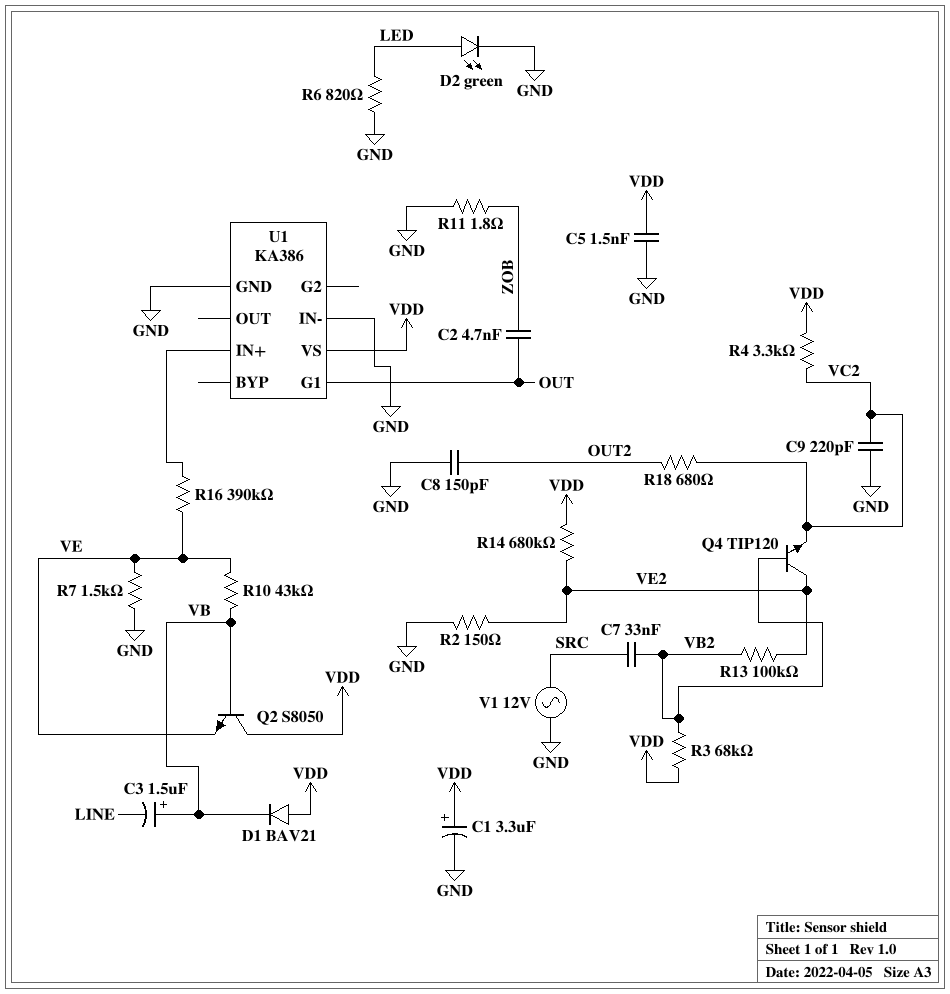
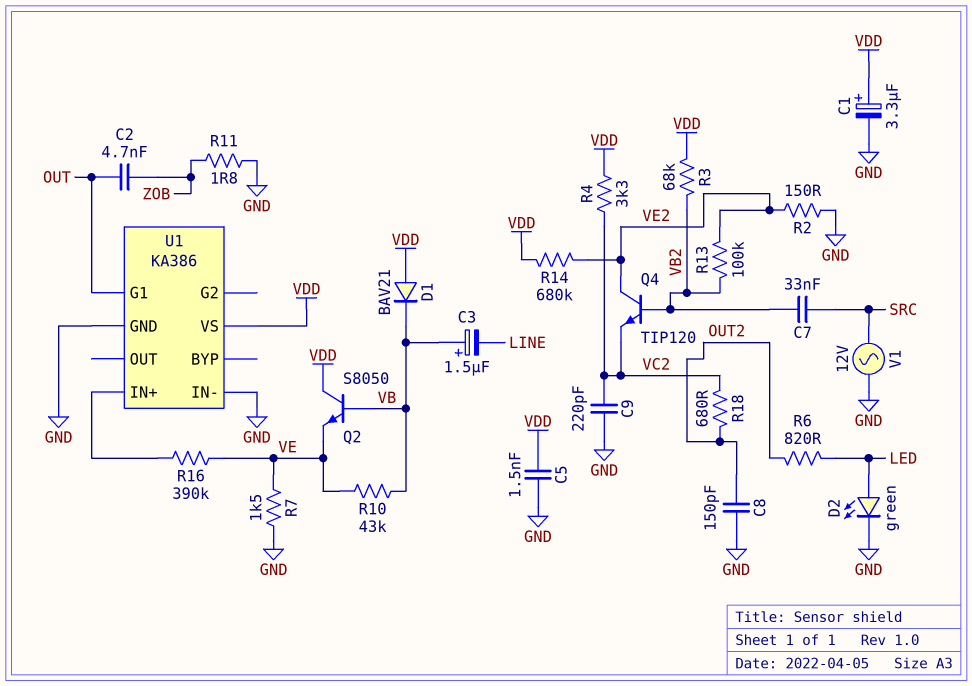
R6: 820 (GND, LED) -> 820 (LED, OUT2)

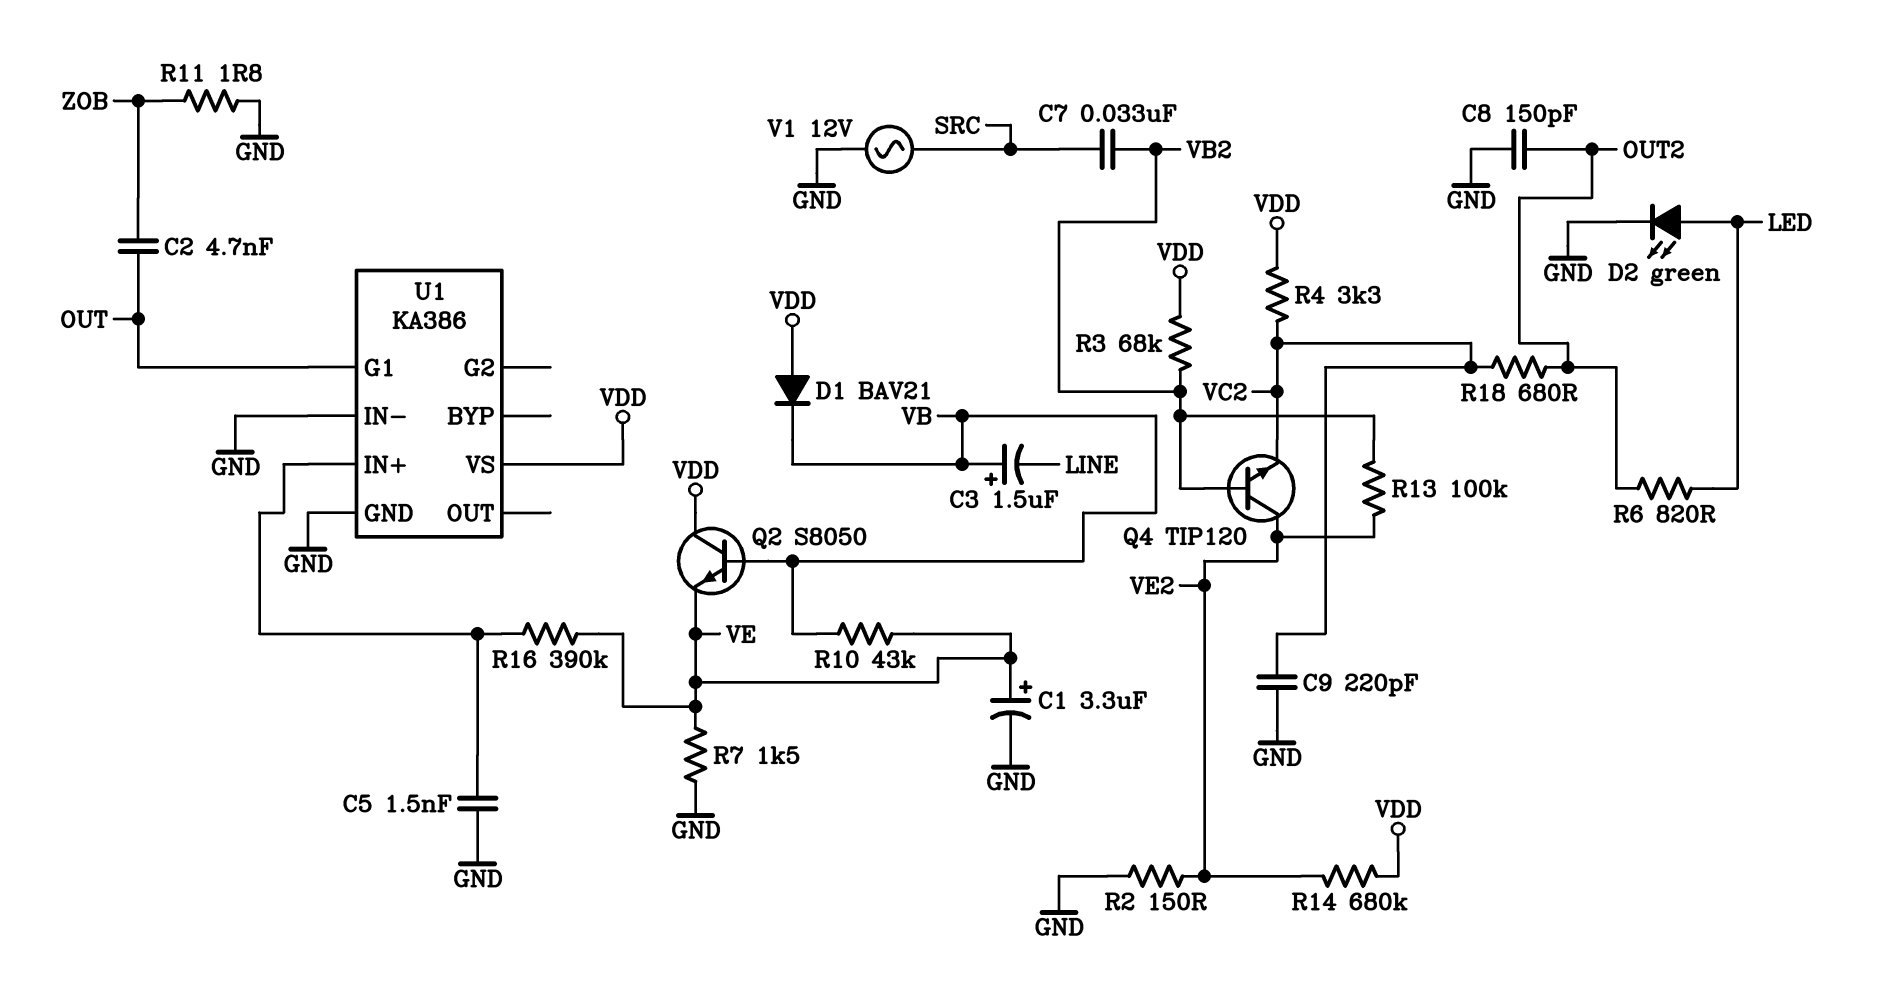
C1: 3.3uF (plus VDD, minus GND) -> 3.3uF (plus VE, minus GND)
C5: 1.5nF (GND, VDD) -> 1.5nF (GND, U1/IN+)

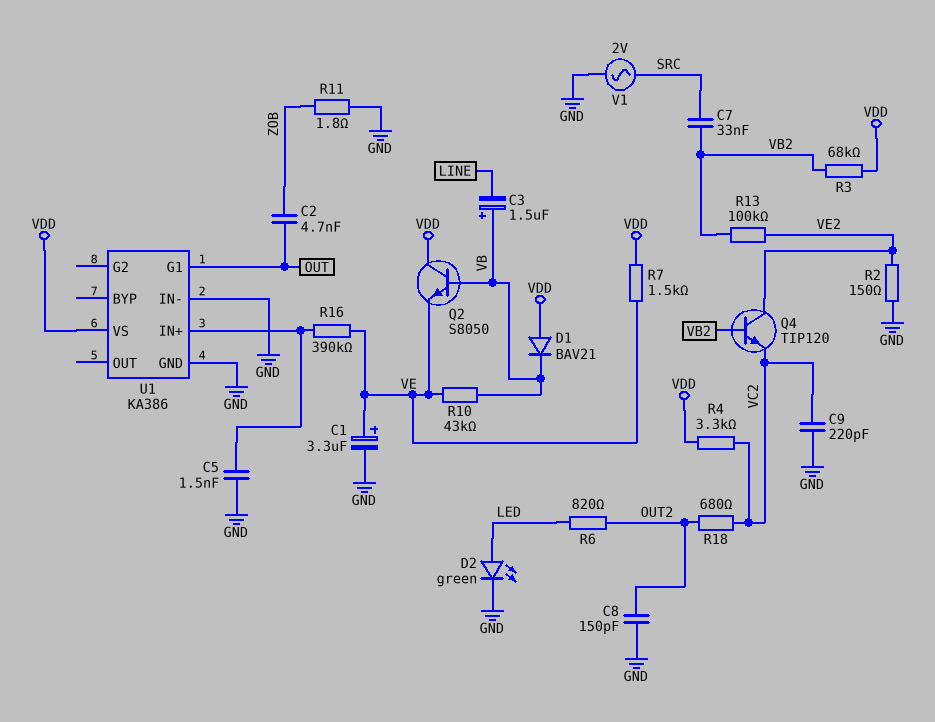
R7: 1.5k (GND, VE) -> 1.5k (VDD, VE)
R14: 680k (VDD, VE2) -> none
V1: AC 12V (GND, SRC) -> AC 2V (GND, SRC)

